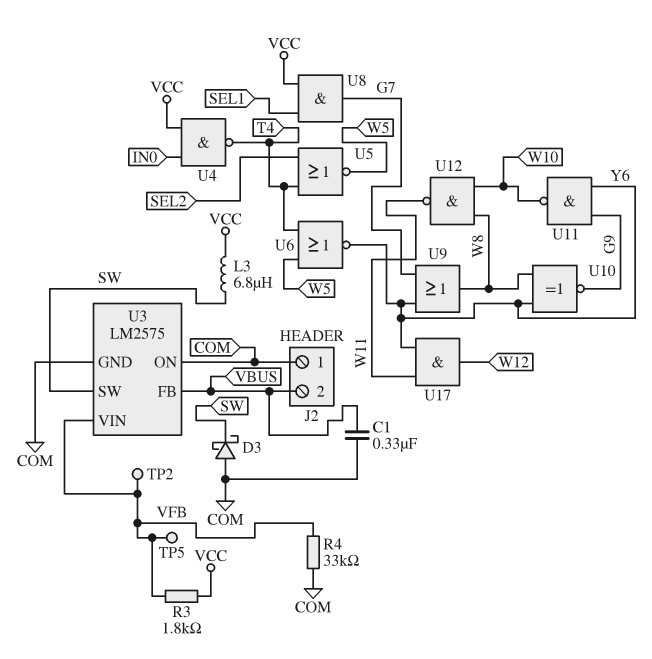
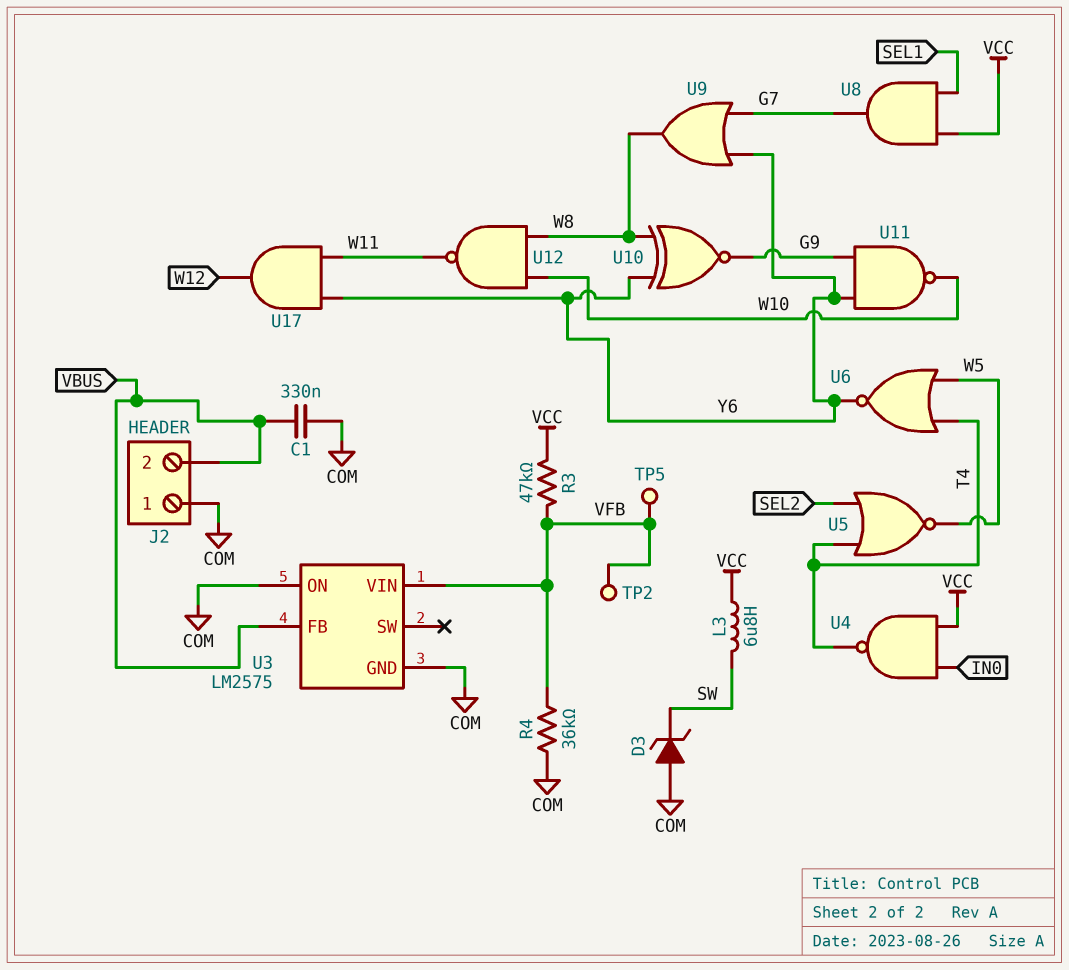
D3: schottky (A COM, K SW) -> zener (A COM, K SW)
R3: 1.8k (VCC, VFB) -> 47k (VCC, VFB)
R4: 33k (COM, VFB) -> 36k (COM, VFB)
U3 pin SW: SW -> none

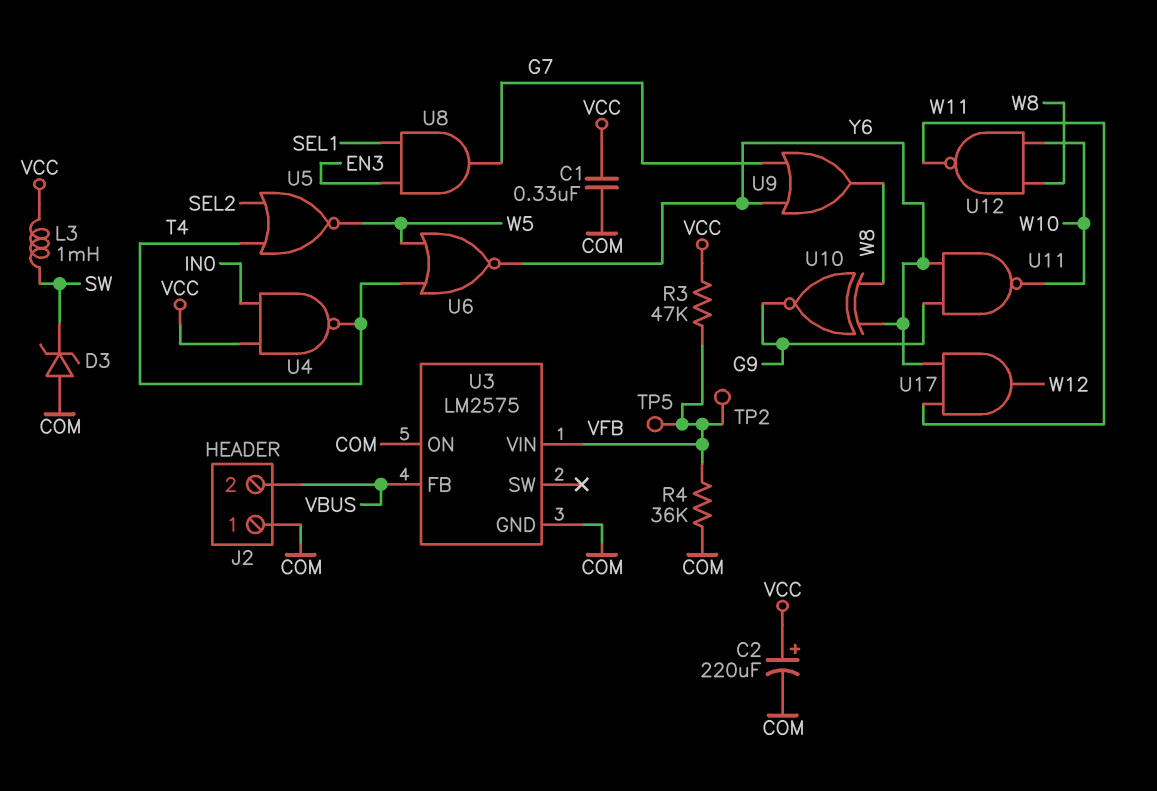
C1: 330nF (COM, VBUS) -> 330nF (COM, VCC)
C2: none -> 220uF (plus VCC, minus COM)
L3: 6.8uH (SW, VCC) -> 1mH (SW, VCC)
U8: AND (in SEL1, in VCC, out G7) -> AND (in EN3, in SEL1, out G7)

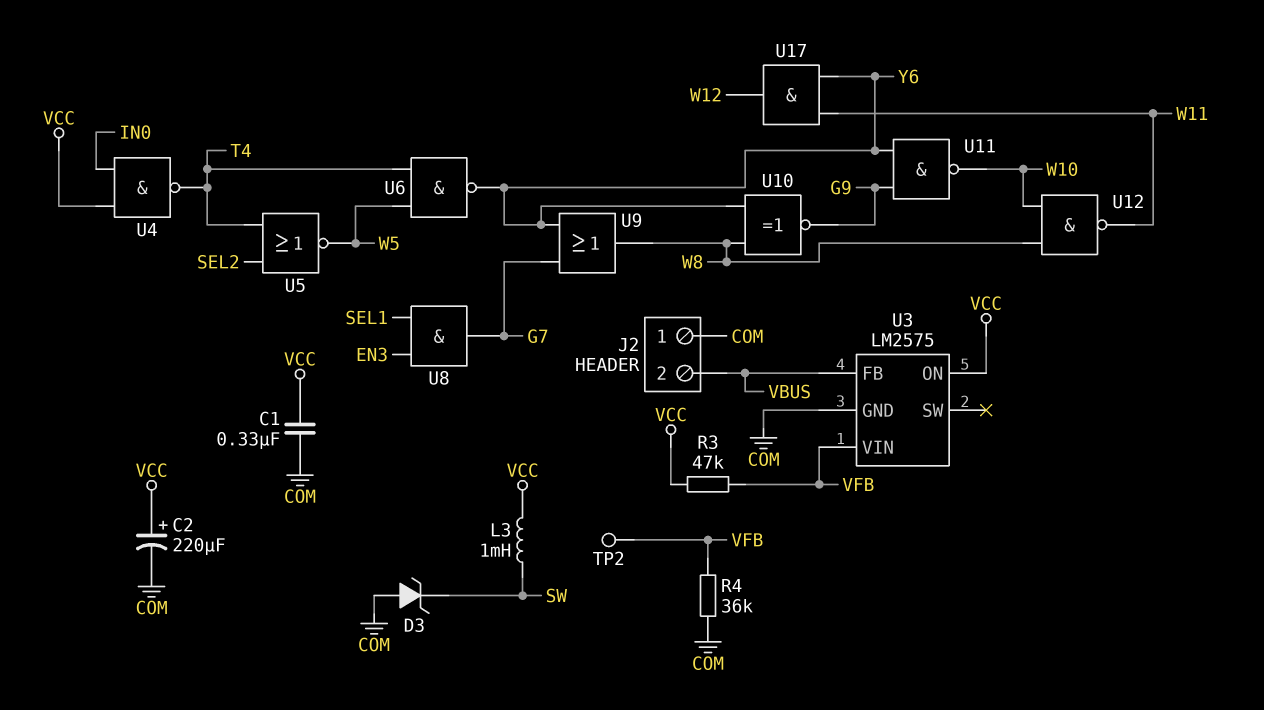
TP5: test point (VFB) -> none
U3 pin ON: COM -> VCC
U6: NOR (in T4, in W5, out Y6) -> NAND (in T4, in W5, out Y6)

